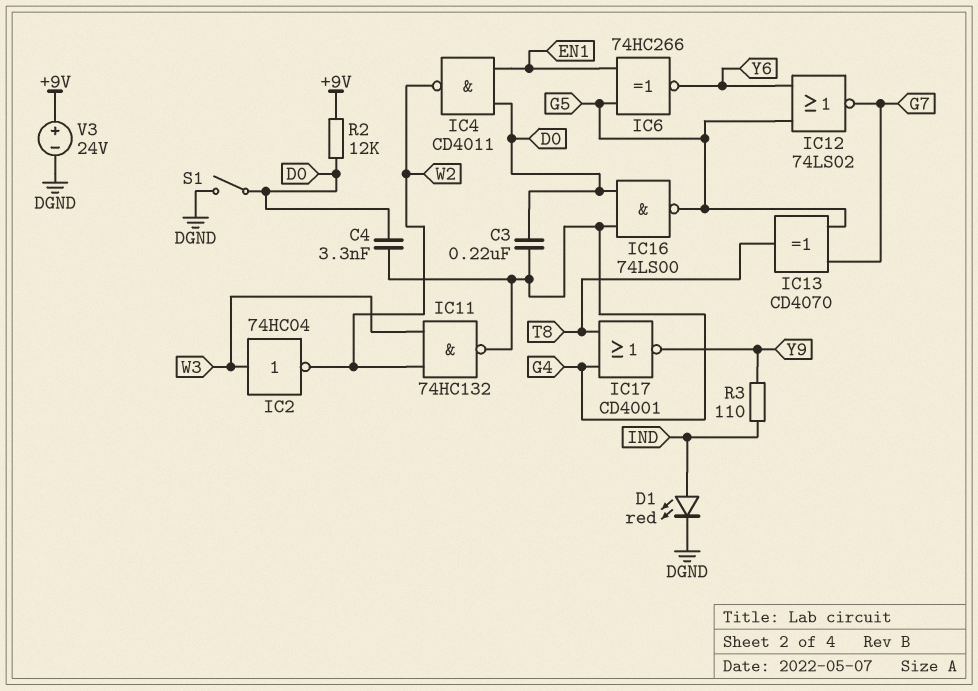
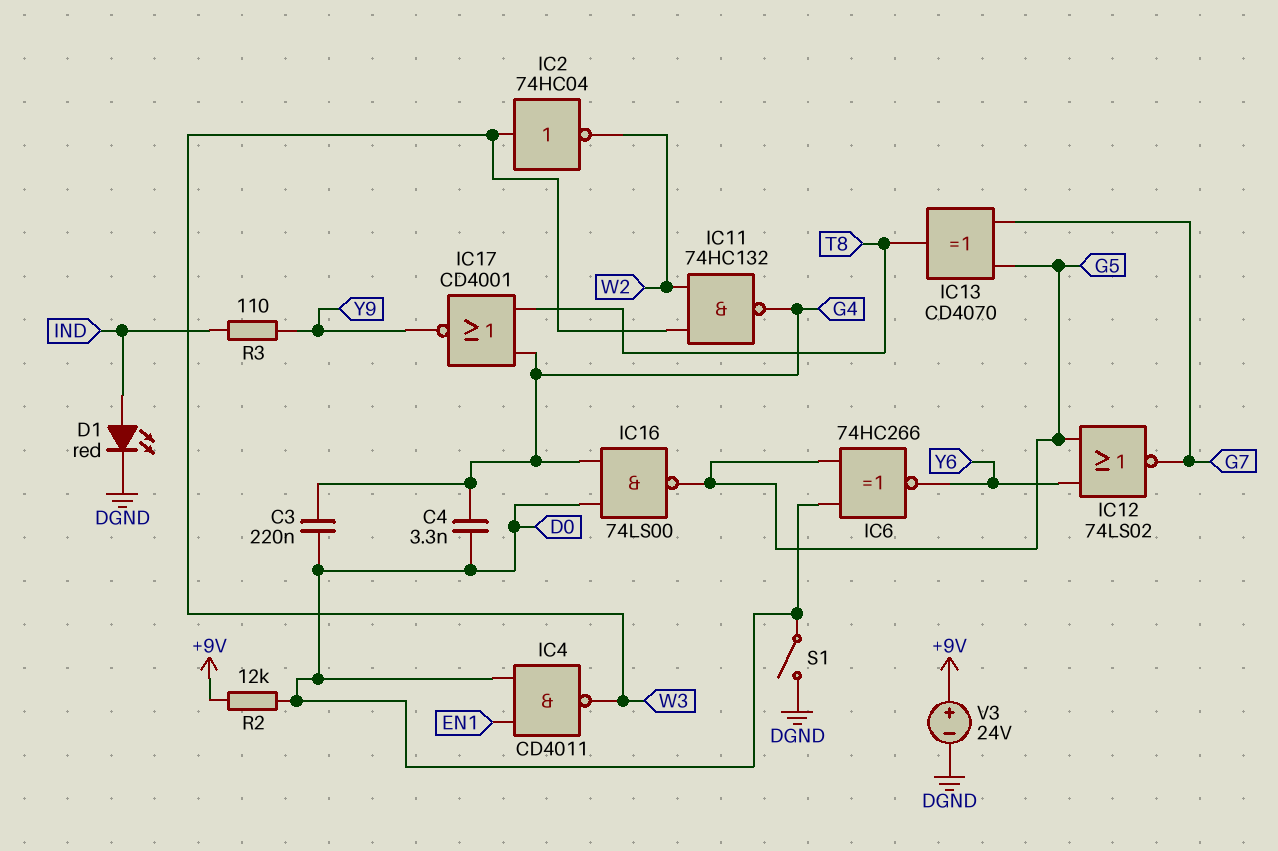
IC4: NAND CD4011 (in D0, in EN1, out W2) -> NAND CD4011 (in D0, in EN1, out W3)
IC6: XNOR 74HC266 (in EN1, in G5, out Y6) -> XNOR 74HC266 (in D0, in G5, out Y6)

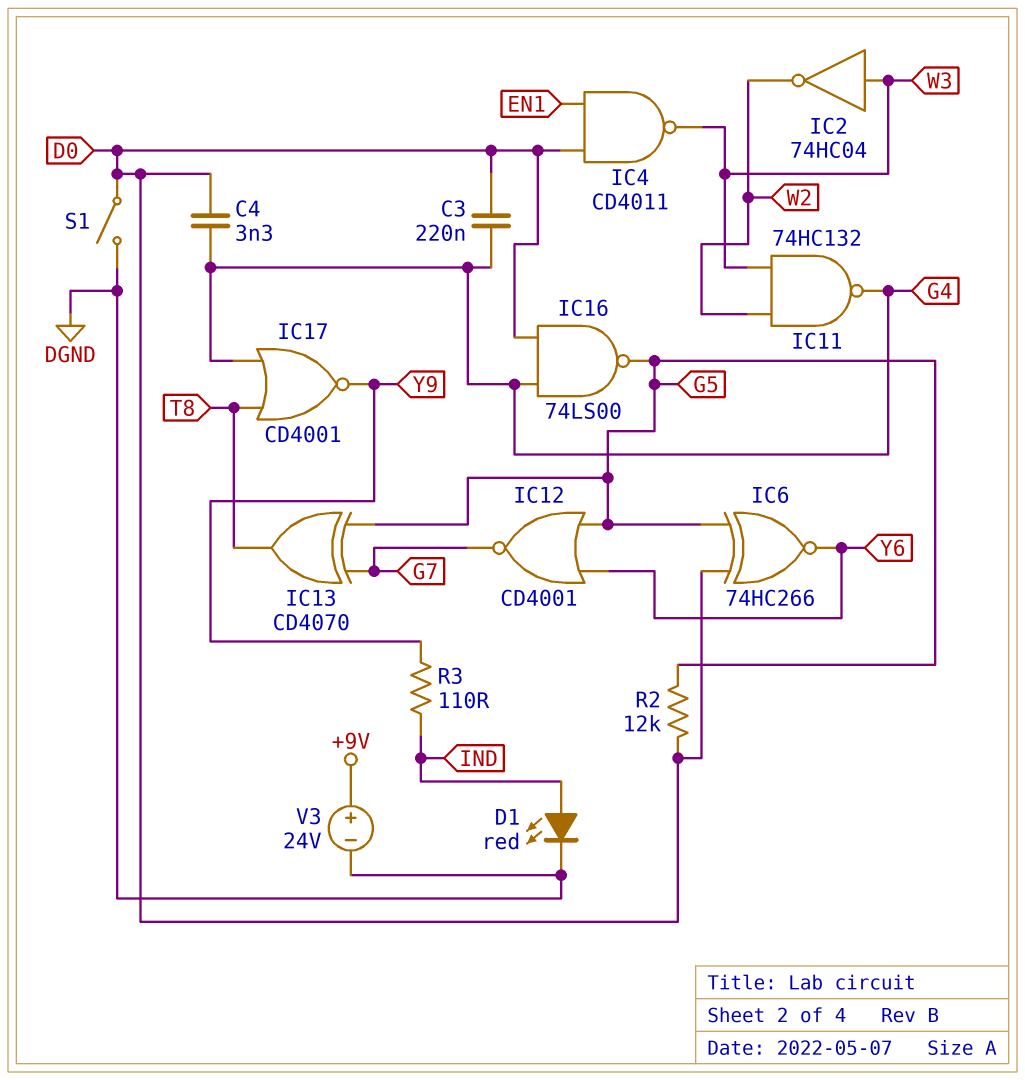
IC12: NOR 74LS02 (in G5, in Y6, out G7) -> NOR CD4001 (in G5, in Y6, out G7)
R2: 12k (+9V, D0) -> 12k (D0, G5)

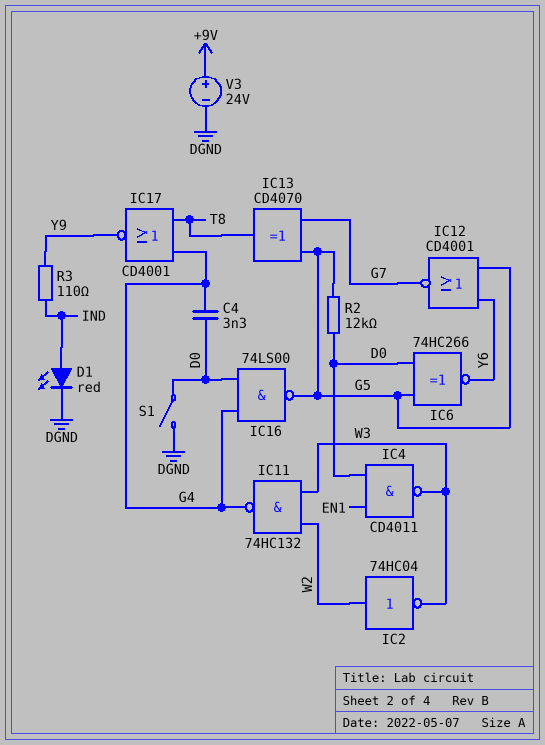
C3: 220nF (D0, G4) -> none
IC2: NOT 74HC04 (in W3, out W2) -> NOT 74HC04 (in W2, out W3)

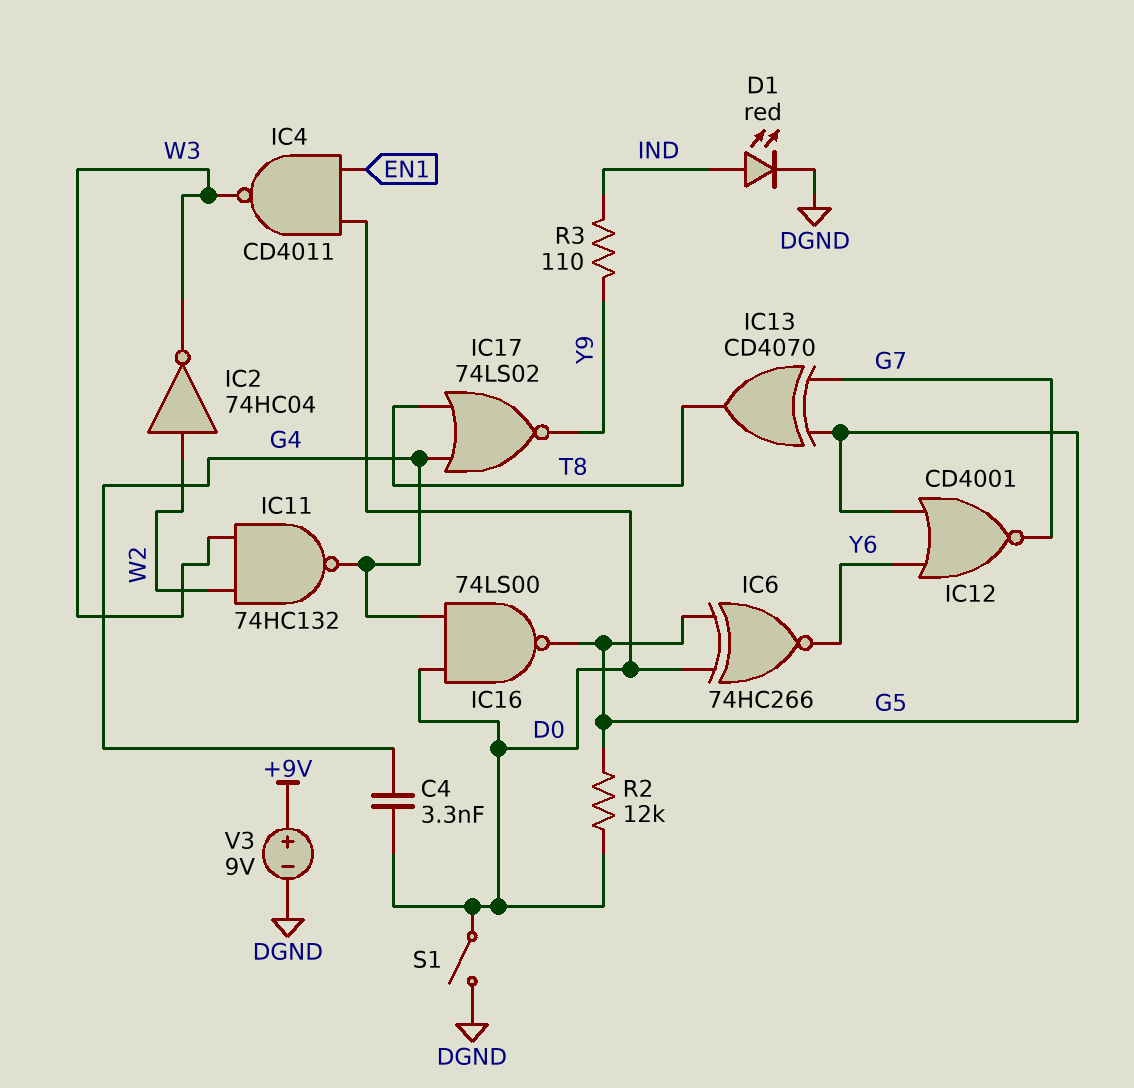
IC17: NOR CD4001 (in G4, in T8, out Y9) -> NOR 74LS02 (in G4, in T8, out Y9)
V3: 24V (plus +9V, minus DGND) -> 9V (plus +9V, minus DGND)

